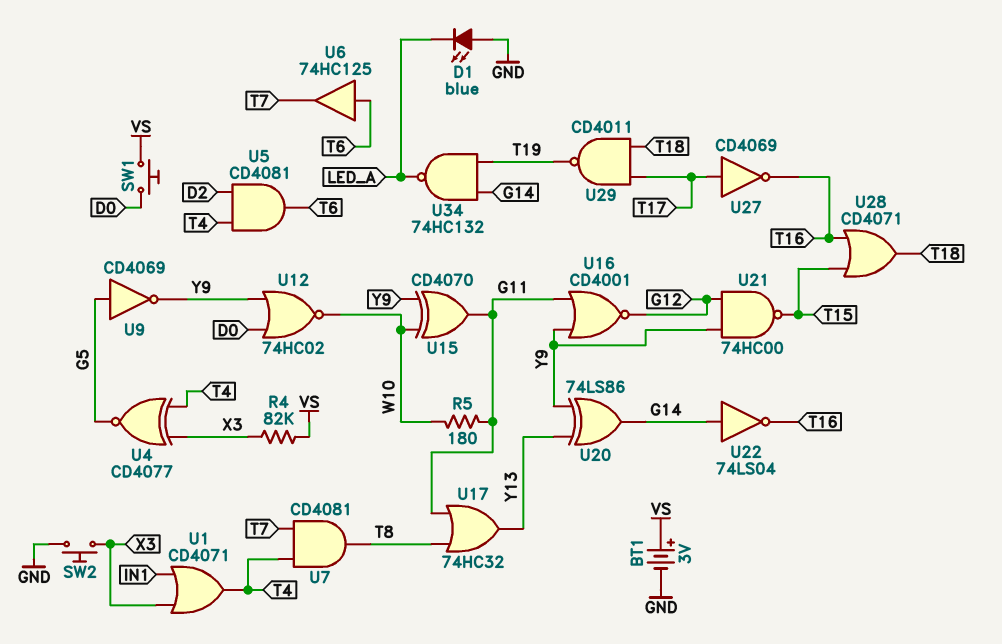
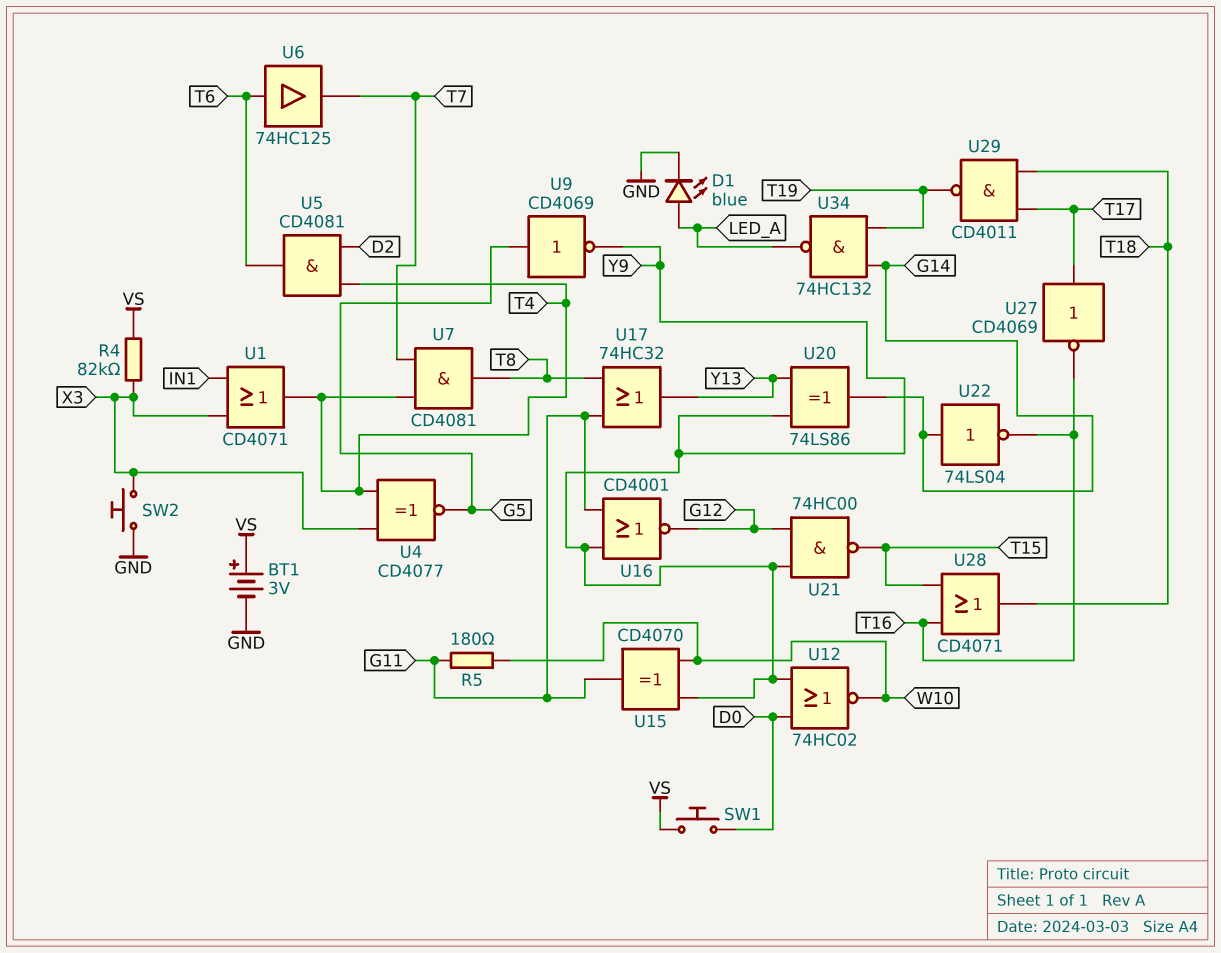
D1: LED blue (A GND, K LED_A) -> LED blue (A LED_A, K GND)

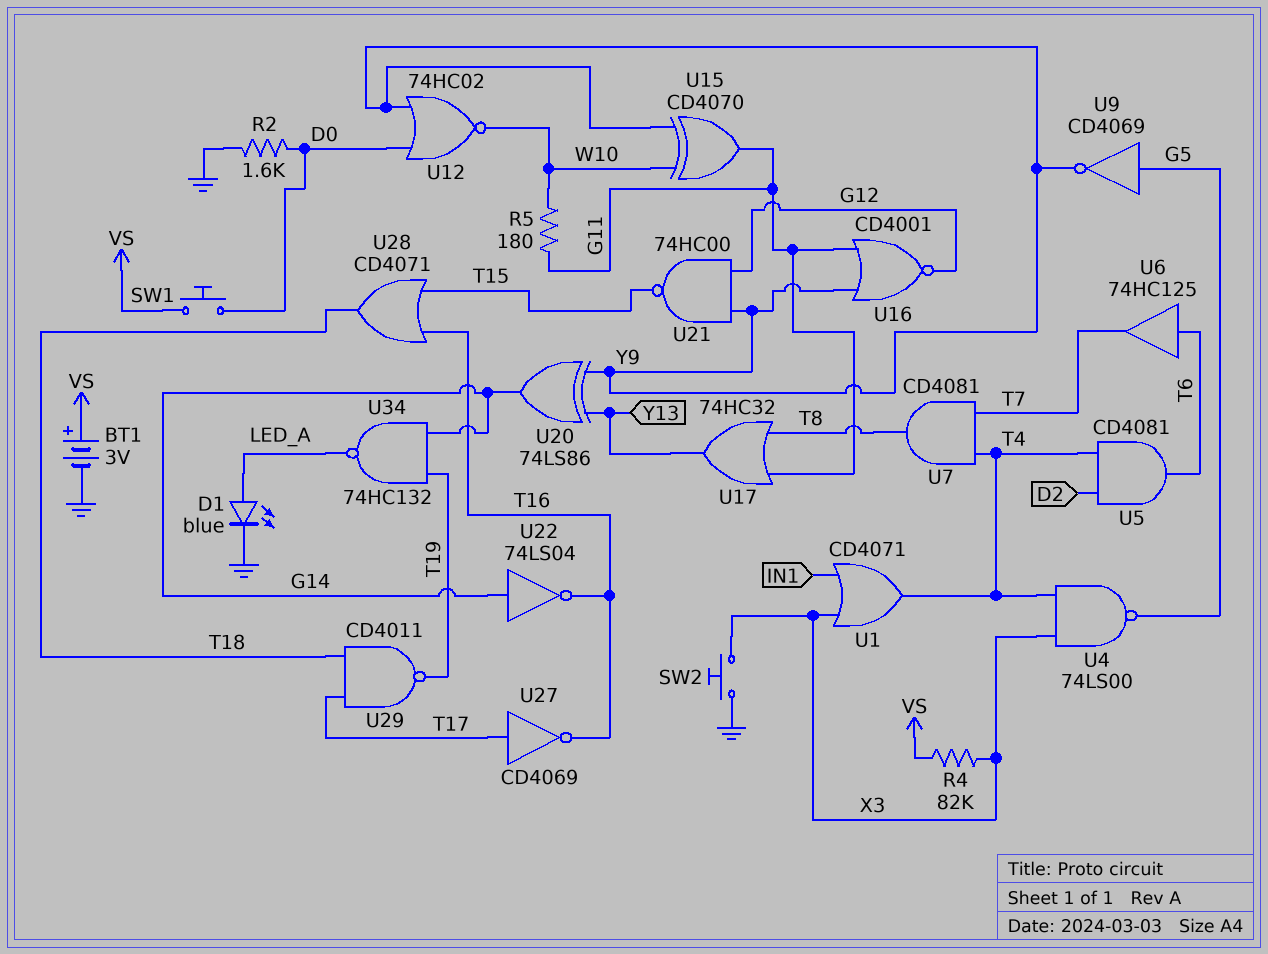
R2: none -> 1.6k (D0, GND)
U4: XNOR CD4077 (in T4, in X3, out G5) -> NAND 74LS00 (in T4, in X3, out G5)

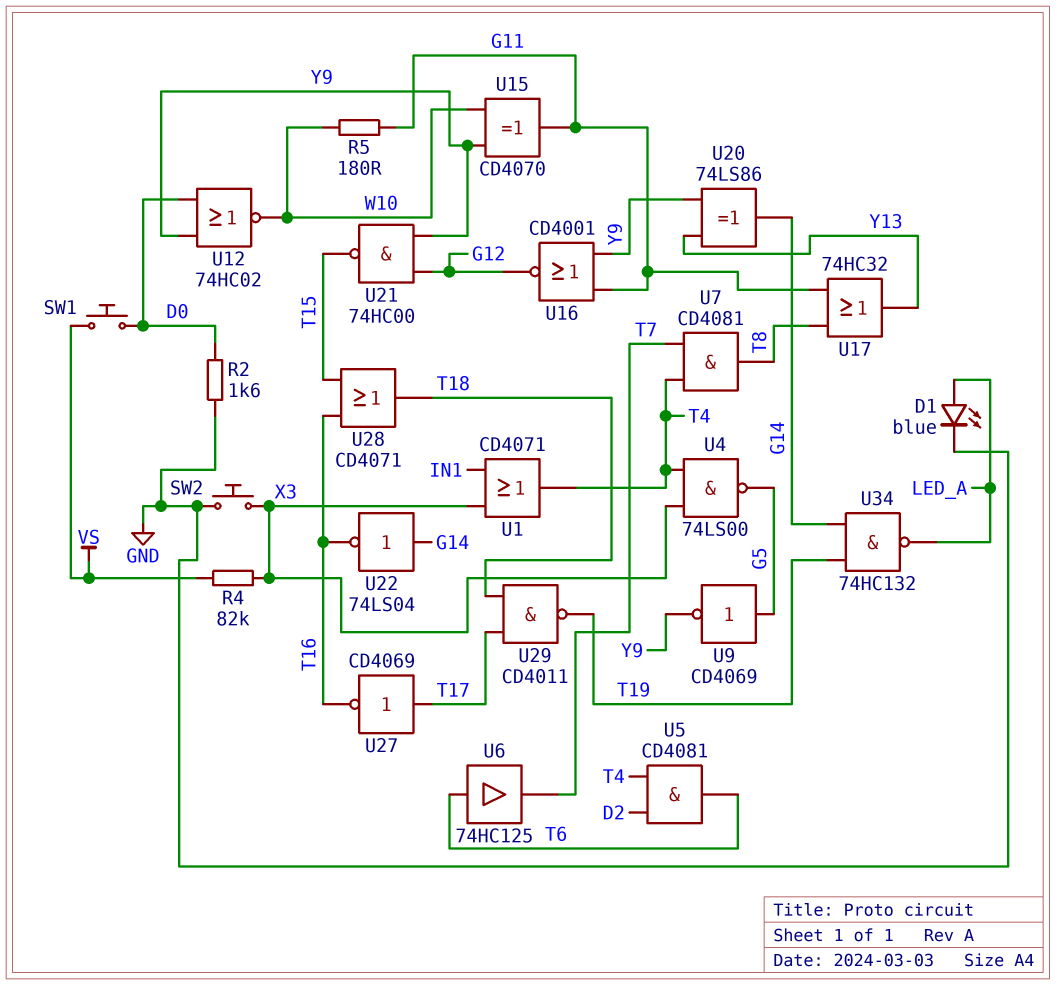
BT1: 3V (plus VS, minus GND) -> none

